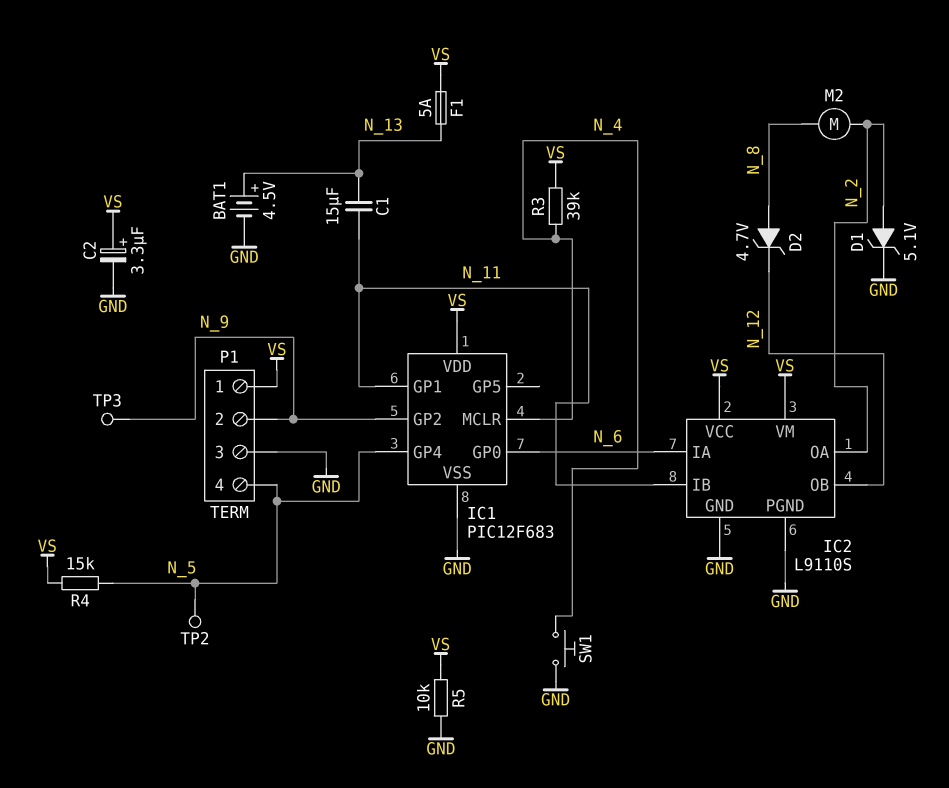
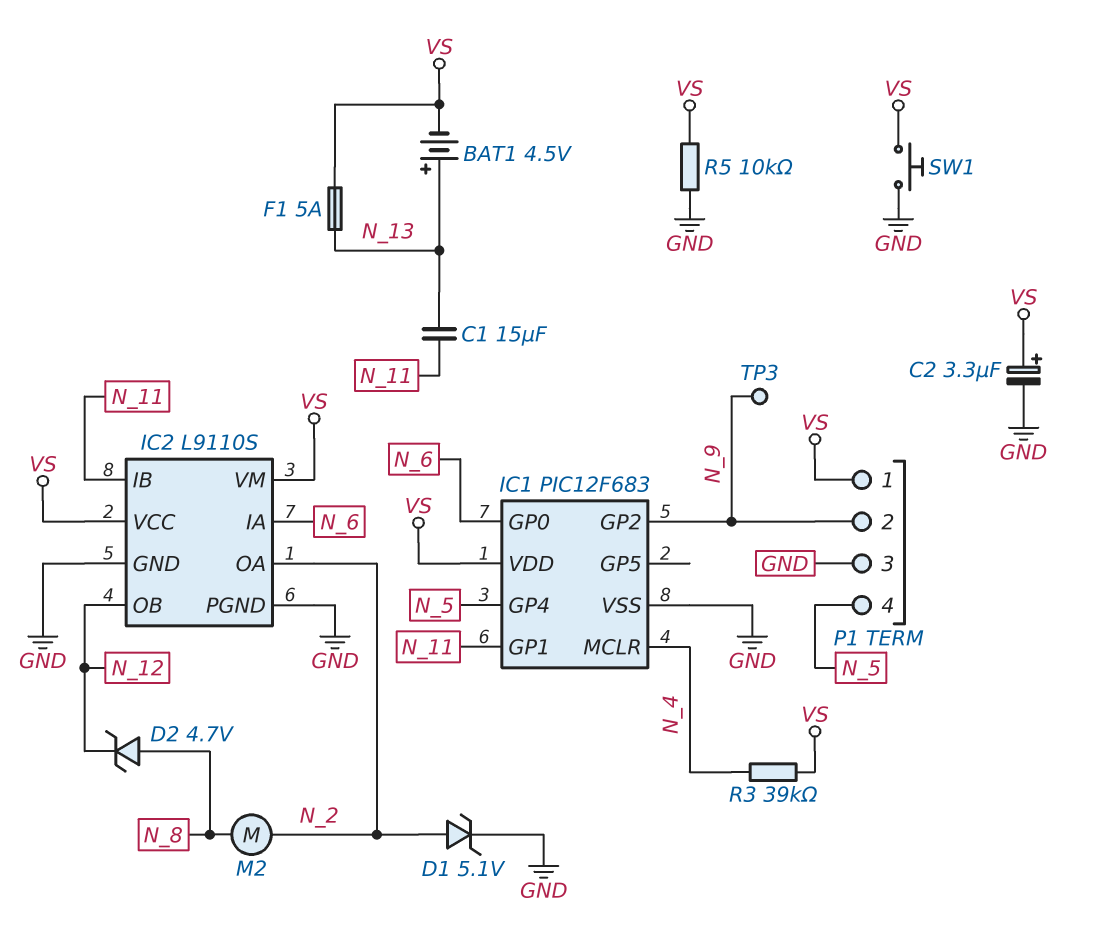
BAT1: 4.5V (plus N_13, minus GND) -> 4.5V (plus N_13, minus VS)
R4: 15k (N_5, VS) -> none
SW1: button (GND, N_4) -> button (GND, VS)
TP2: test point (N_5) -> none

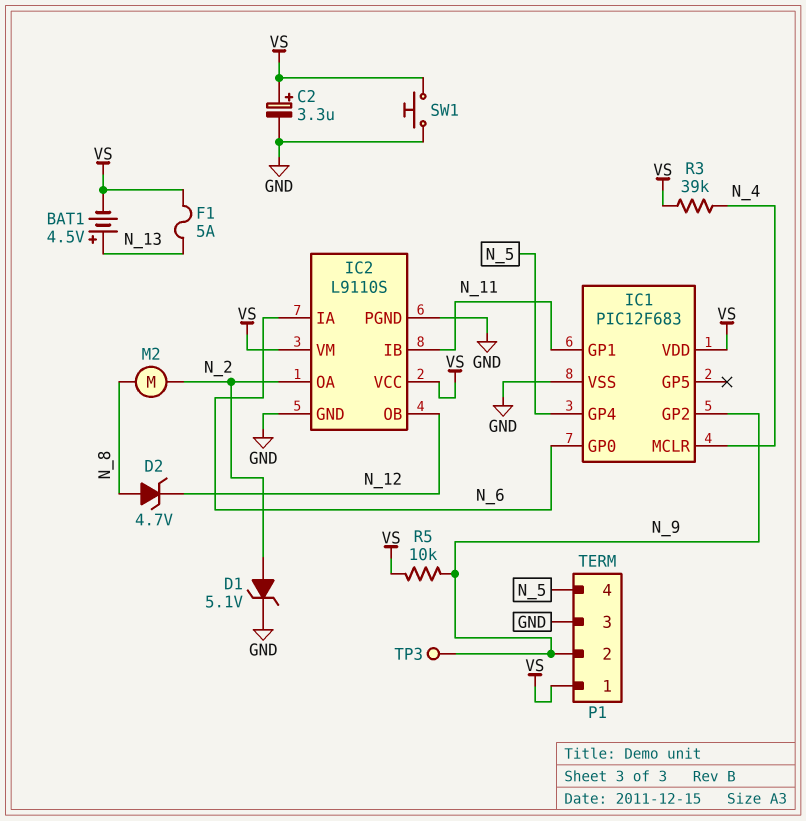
C1: 15uF (N_11, N_13) -> none
R5: 10k (GND, VS) -> 10k (N_9, VS)

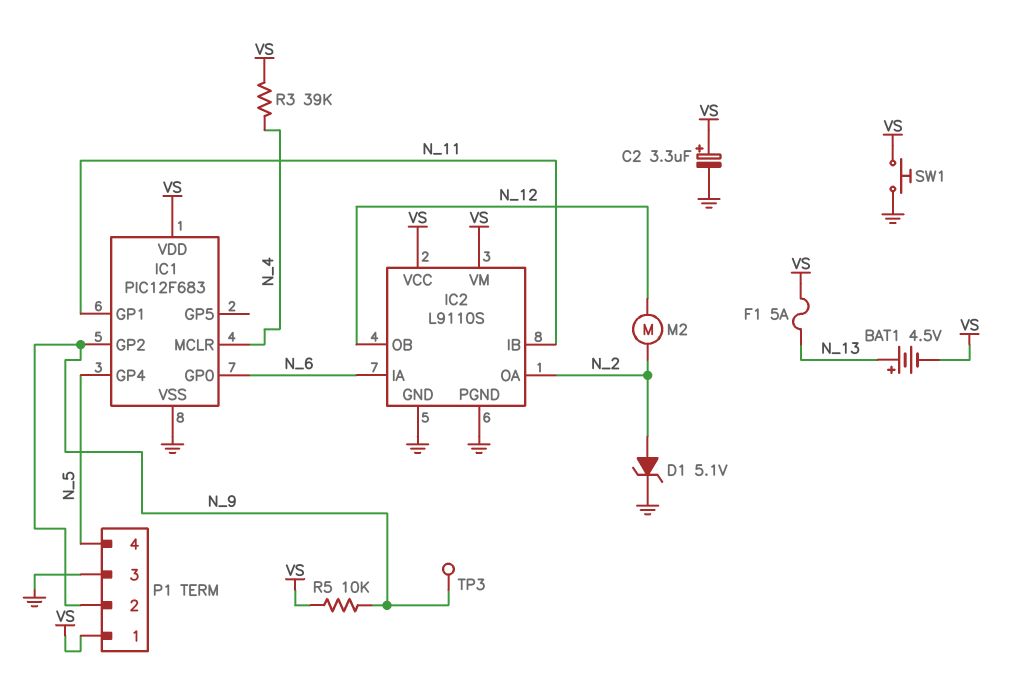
D2: zener 4.7V (A N_8, K N_12) -> none
M2: motor (N_2, N_8) -> motor (N_2, N_12)

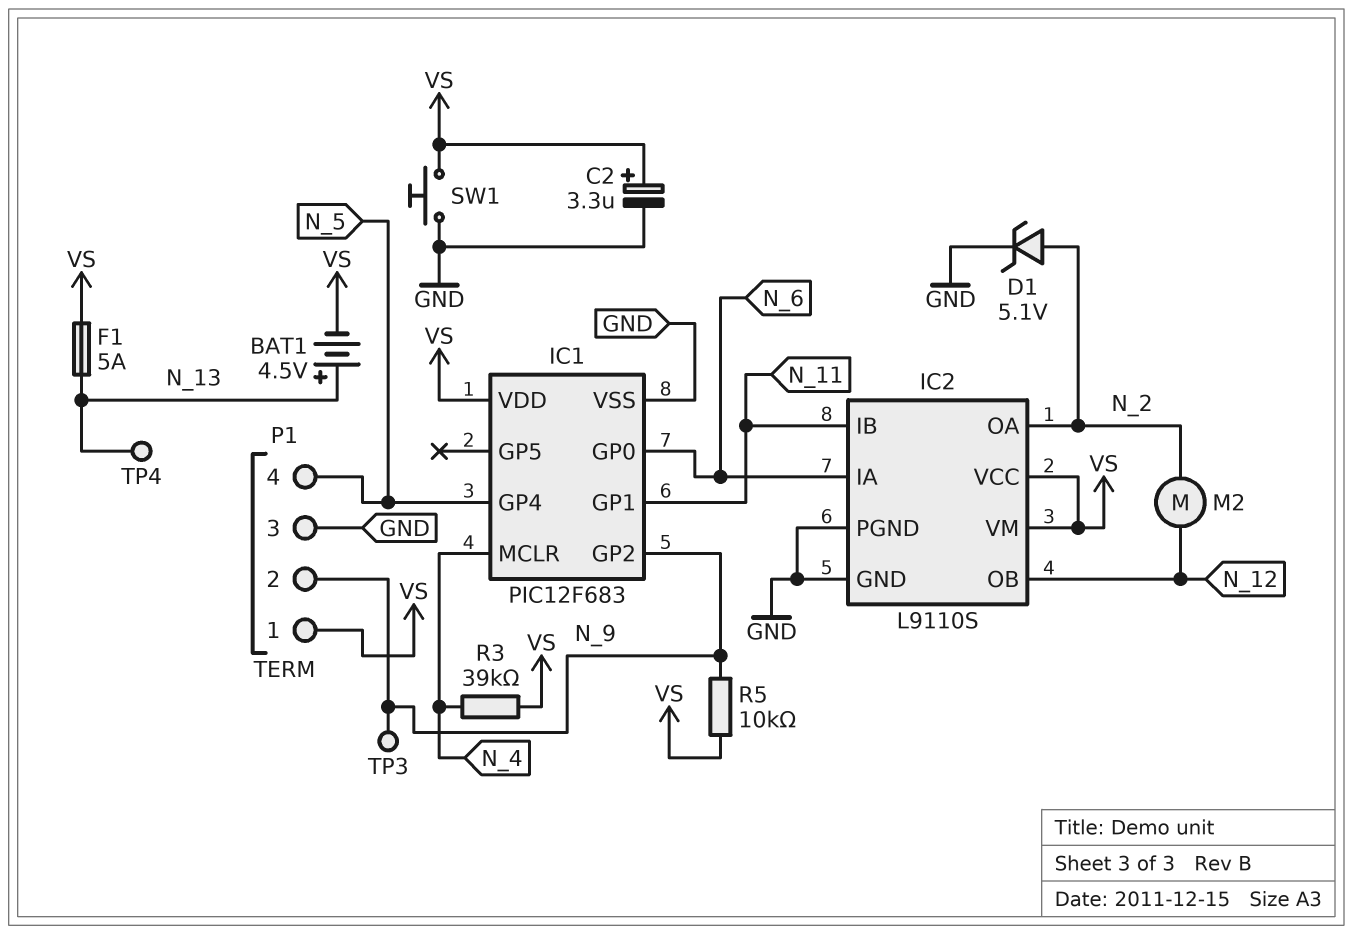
TP4: none -> test point (N_13)

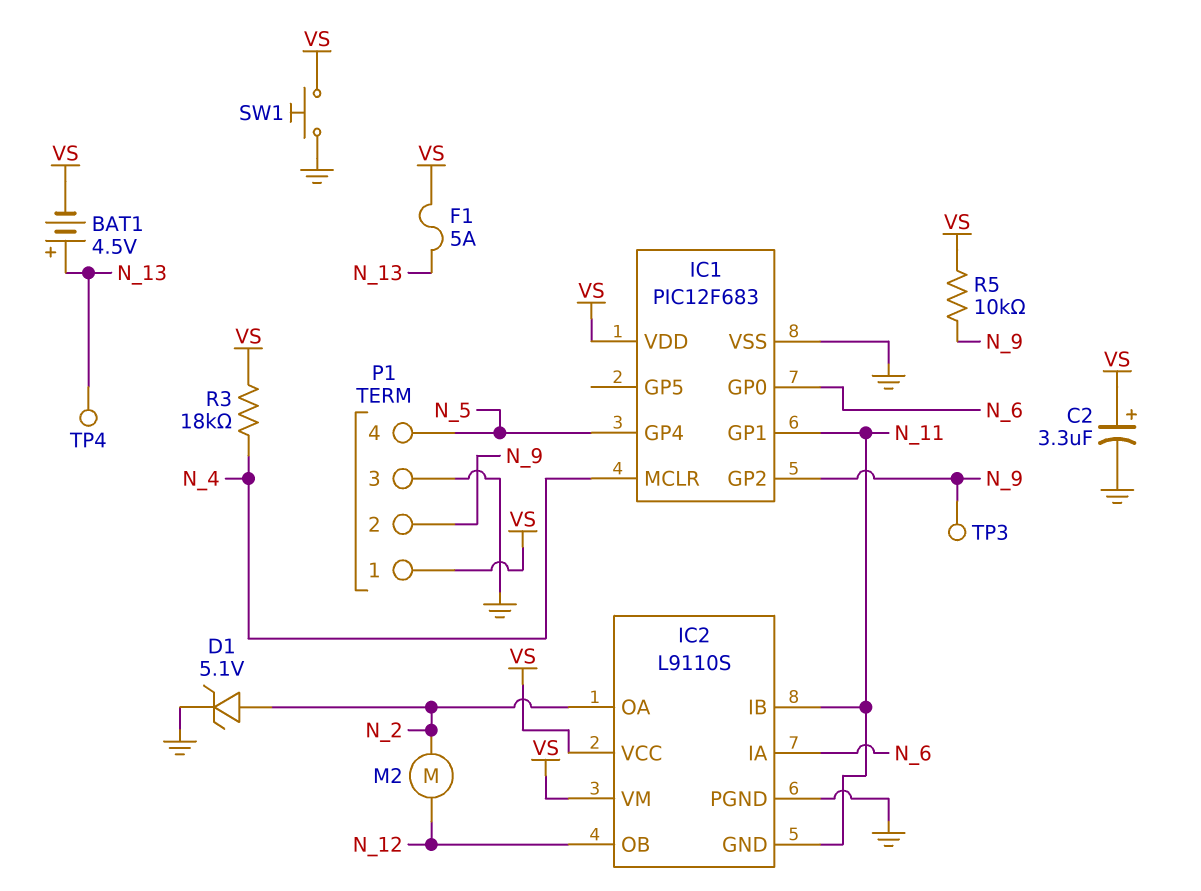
IC2 pin GND: GND -> N_11
R3: 39k (N_4, VS) -> 18k (N_4, VS)

